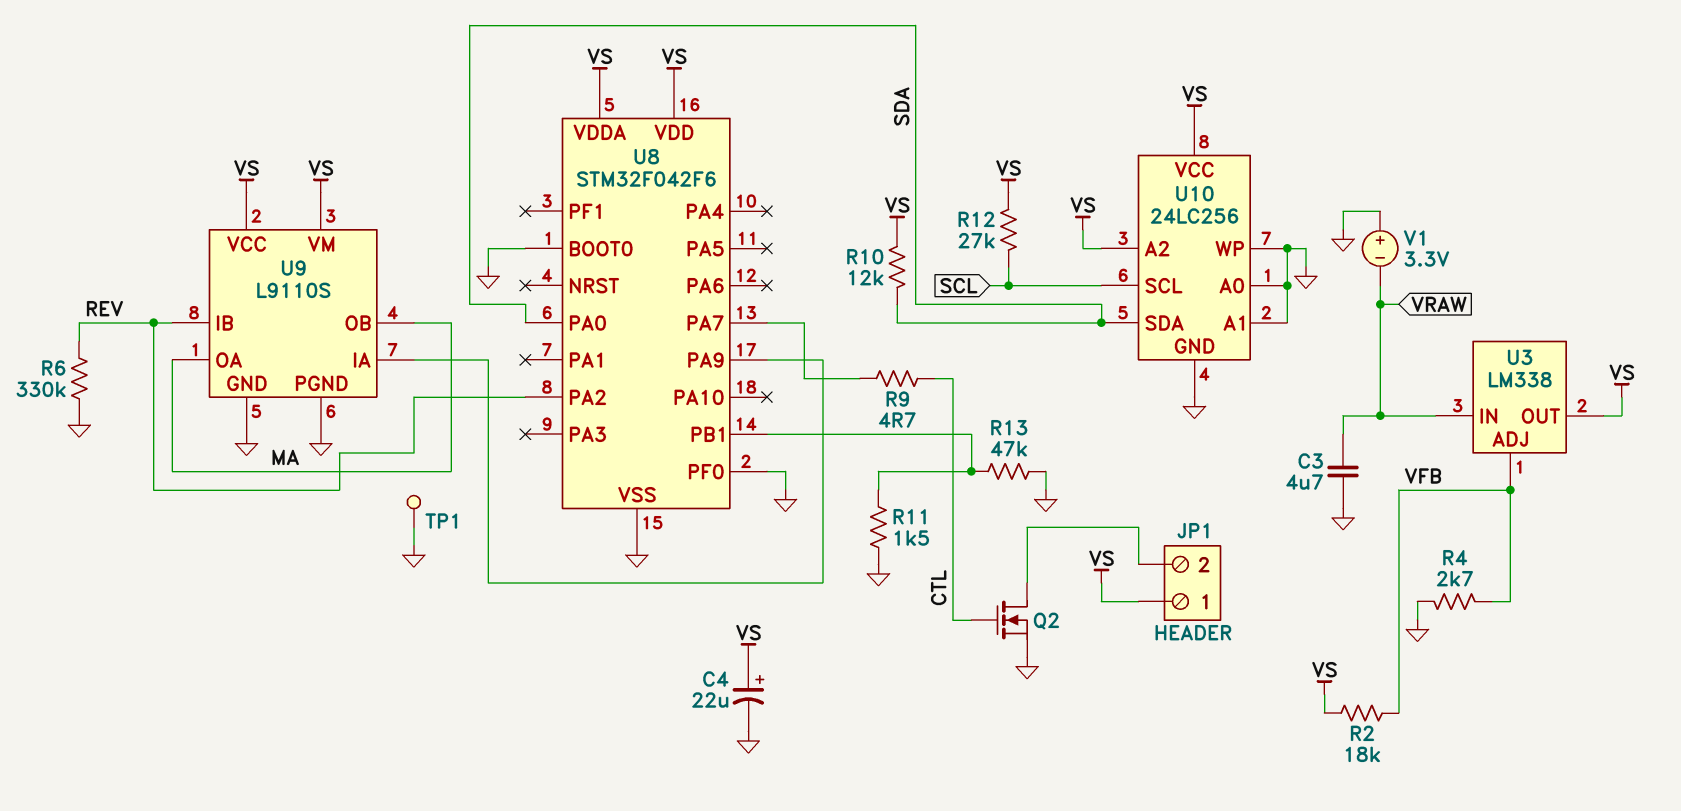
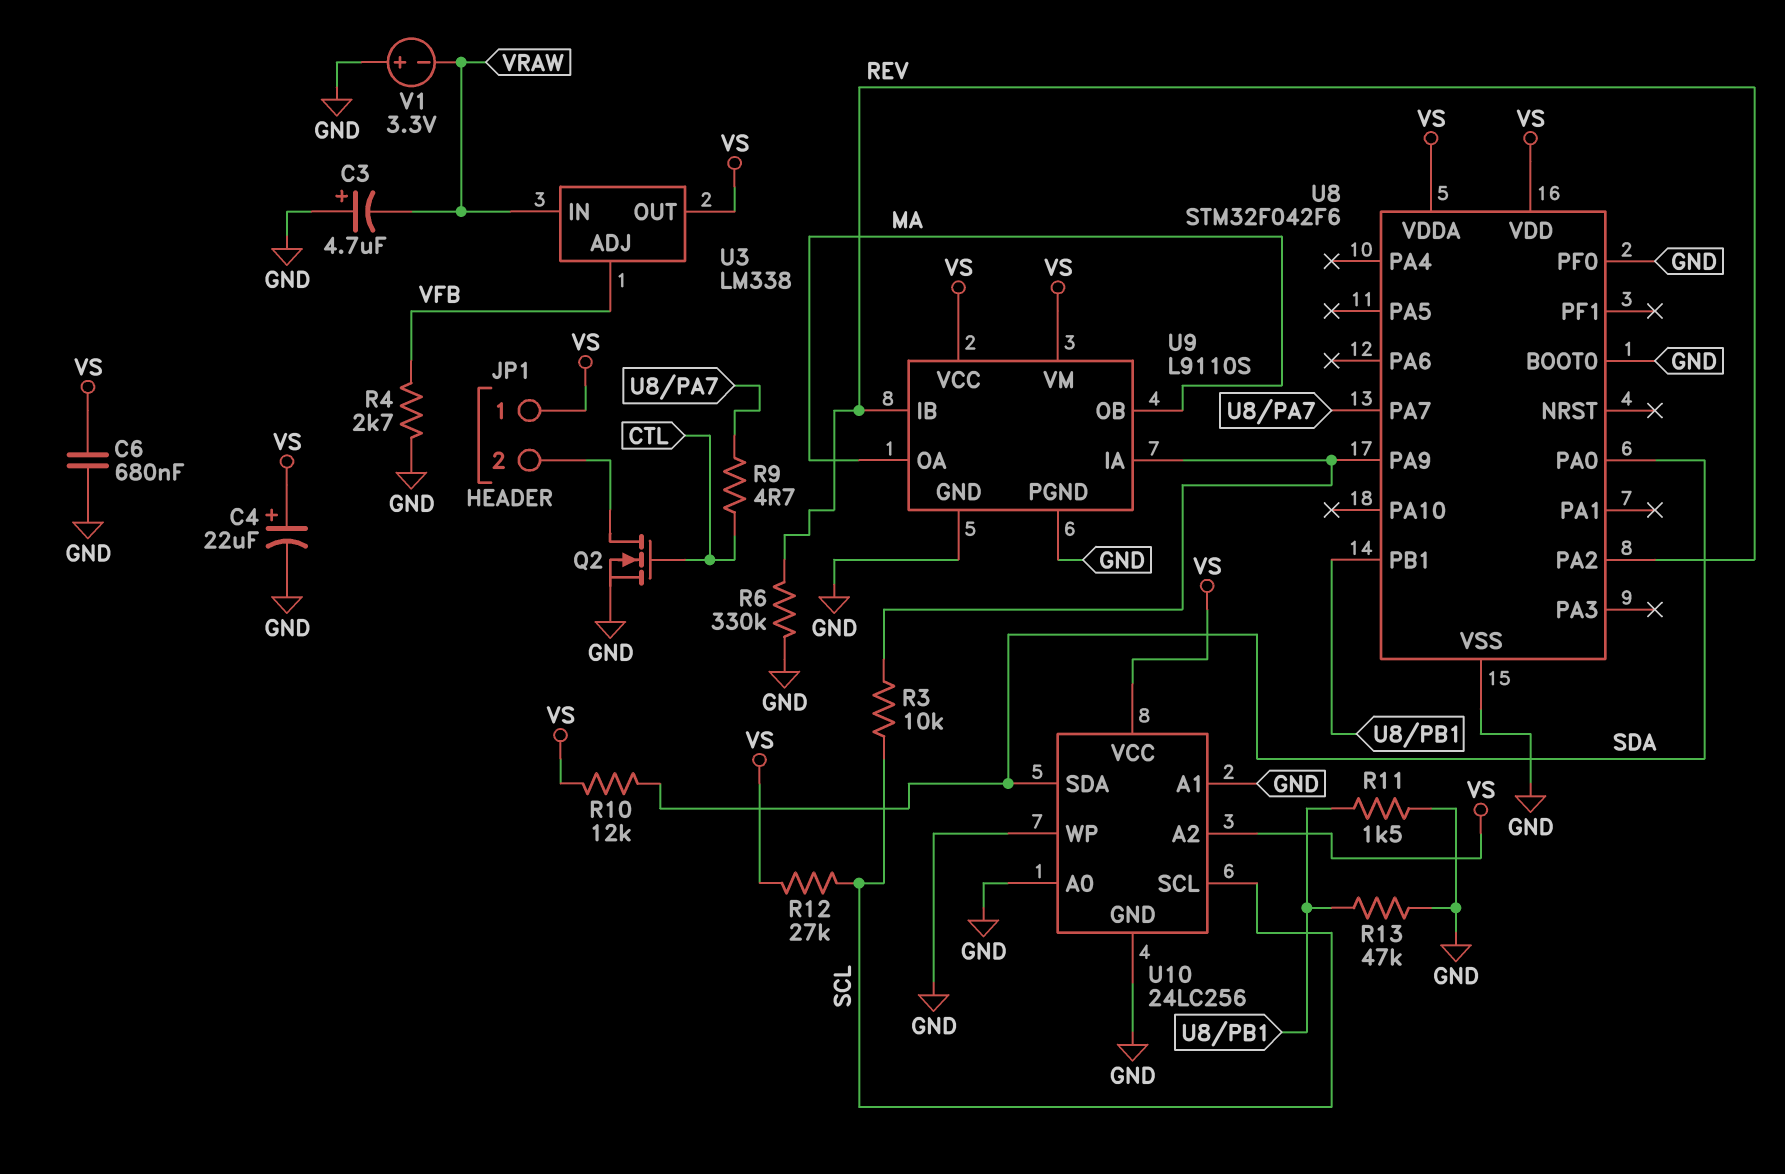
C3: 4.7uF (GND, VRAW) -> 4.7uF (plus GND, minus VRAW)
C6: none -> 680nF (GND, VS)
R2: 18k (VFB, VS) -> none
R3: none -> 10k (SCL, U8/PA9)
TP1: test point (GND) -> none

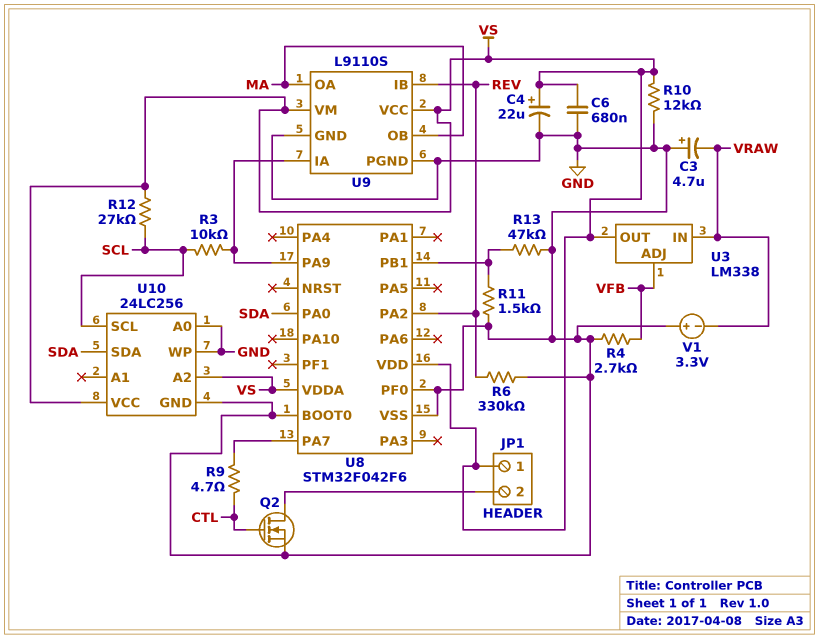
R10: 12k (SDA, VS) -> 12k (GND, VS)
U10 pin A1: GND -> none

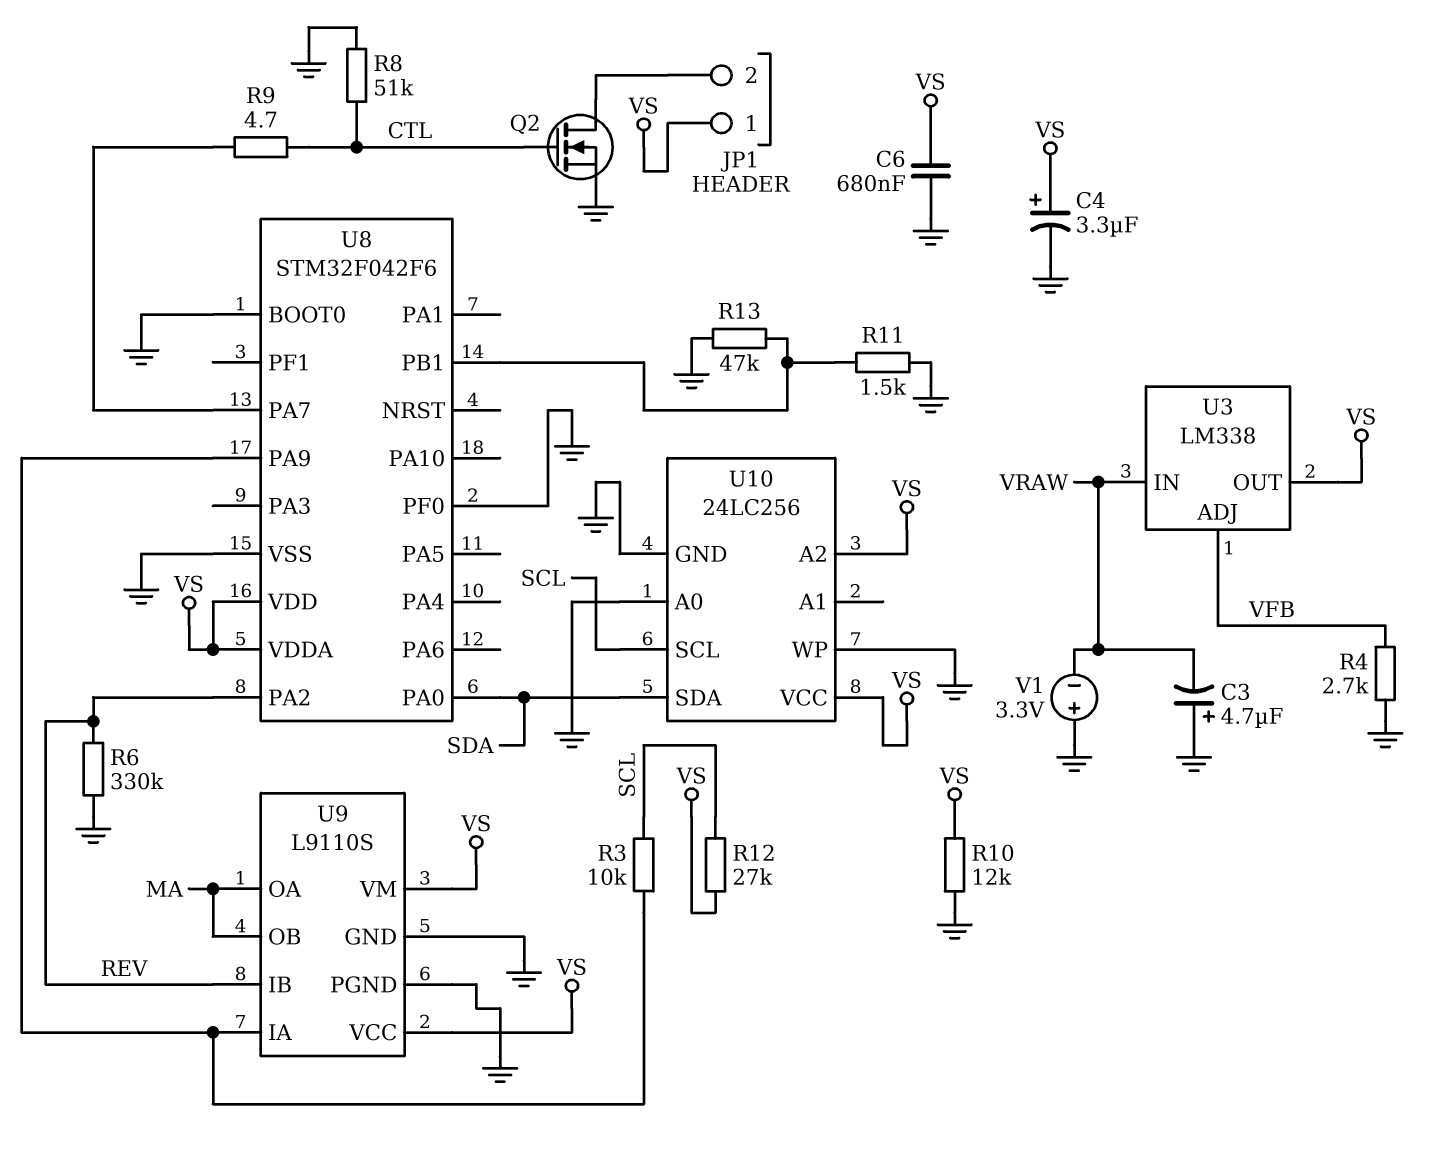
C4: 22uF (plus VS, minus GND) -> 3.3uF (plus VS, minus GND)
R8: none -> 51k (CTL, GND)

